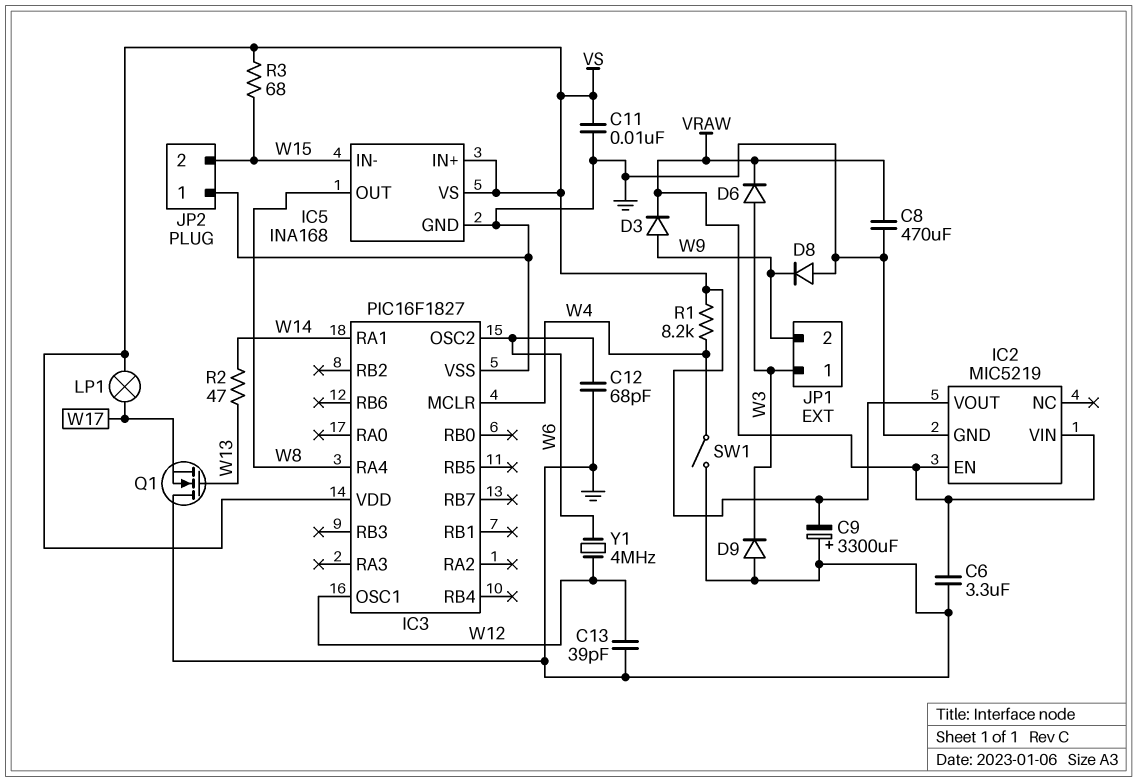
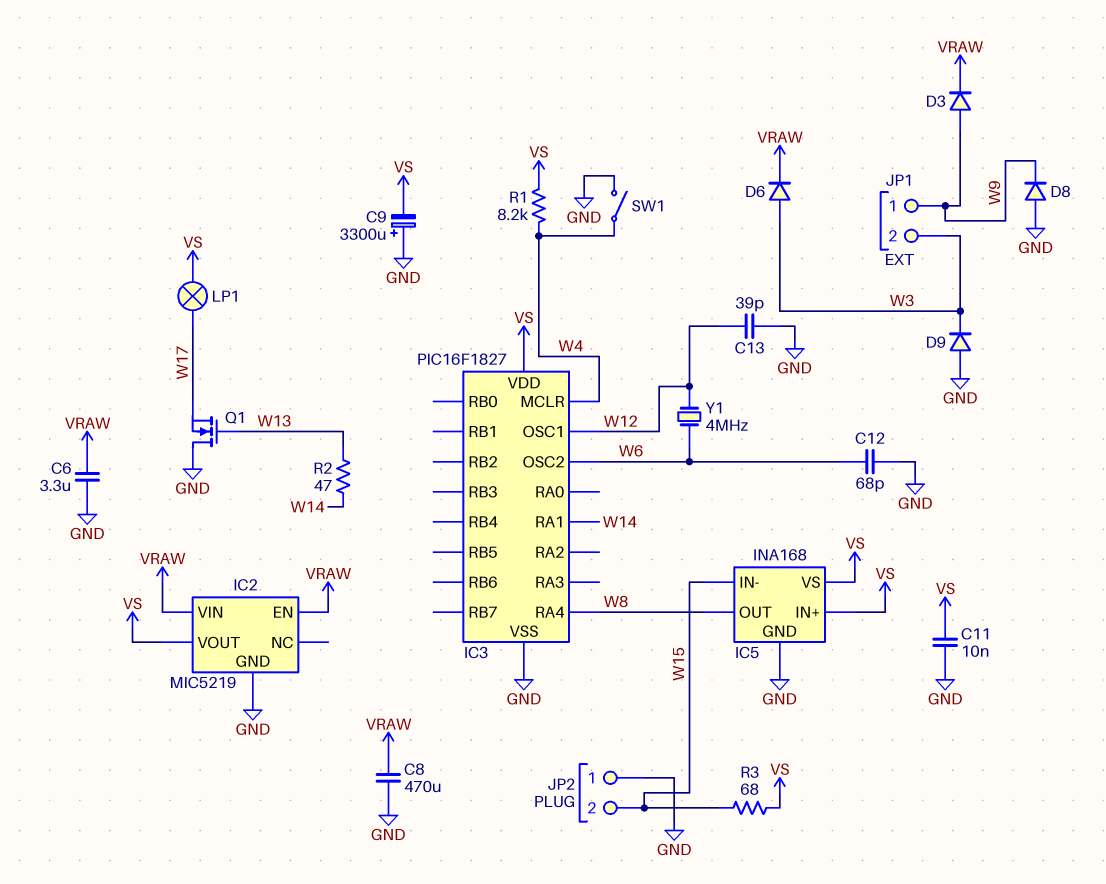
JP1 pin 1: W3 -> W9
JP1 pin 2: W9 -> W3

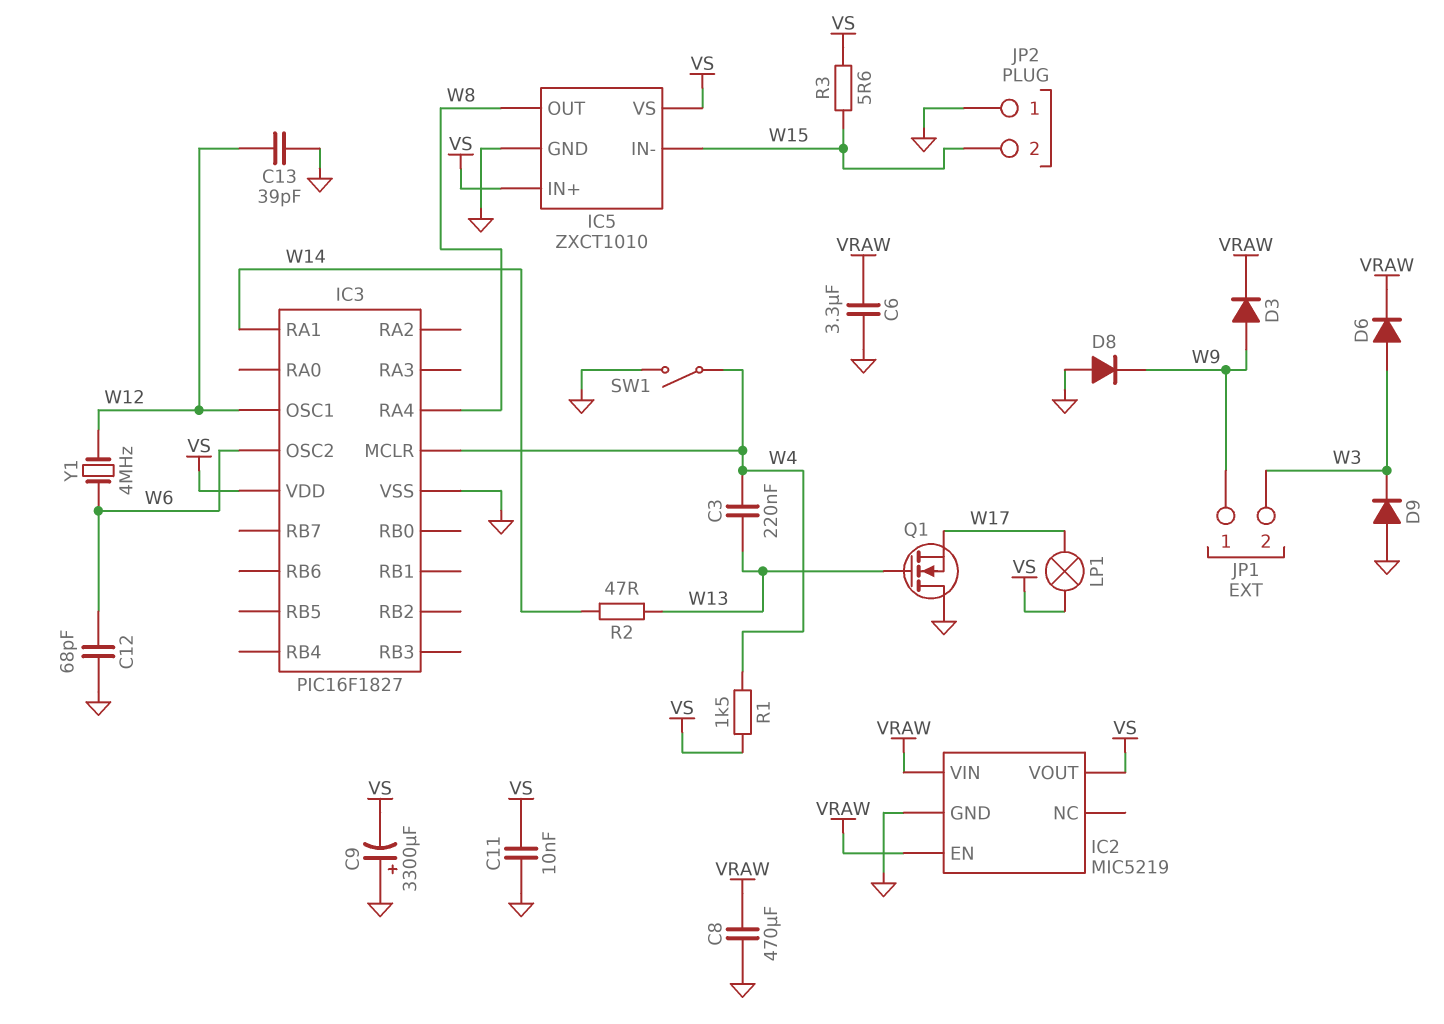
C3: none -> 220nF (W4, W13)
IC5: INA168 -> ZXCT1010
R1: 8.2k (VS, W4) -> 1.5k (VS, W4)
R3: 68 (VS, W15) -> 5.6 (VS, W15)

